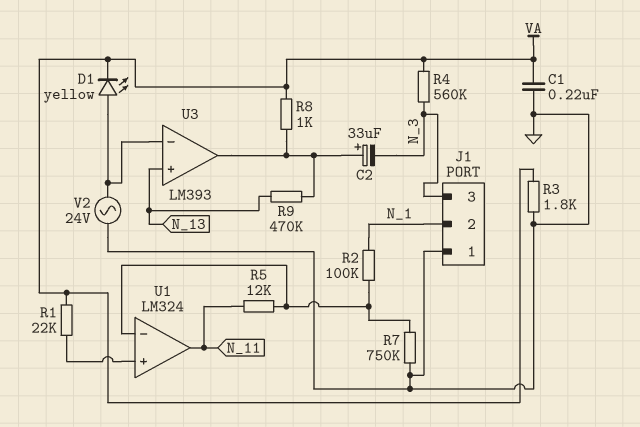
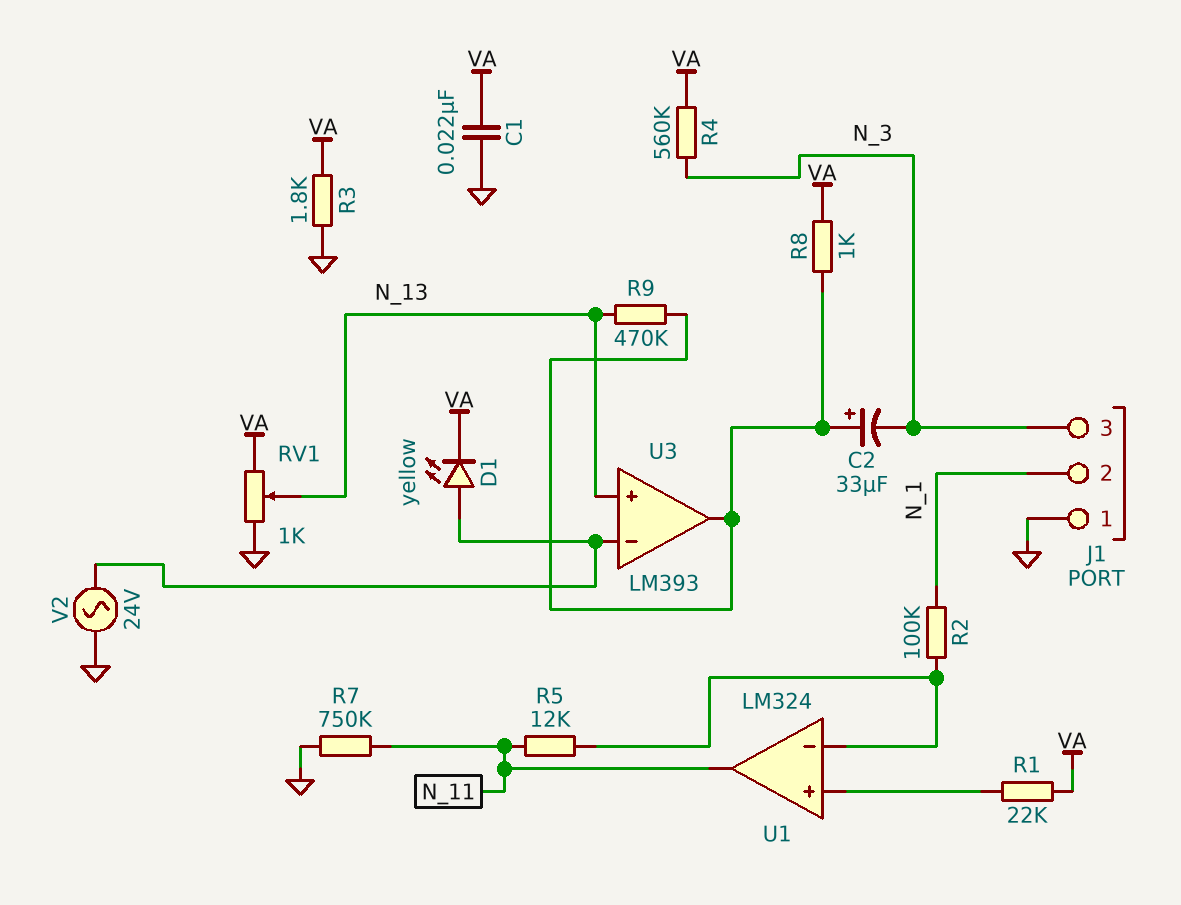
C1: 220nF (GND, VA) -> 22nF (GND, VA)
R7: 750k (GND, U1/in-) -> 750k (GND, N_11)
RV1: none -> 1k (GND, VA, wiper N_13)

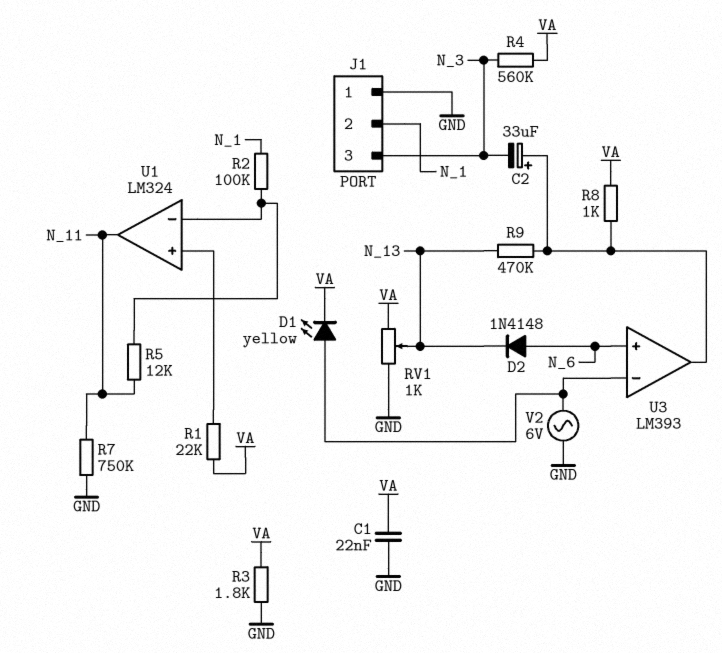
D2: none -> diode 1N4148 (A N_6, K N_13)
U3 pin in+: N_13 -> N_6
V2: AC 24V (GND, U3/in-) -> AC 6V (GND, U3/in-)

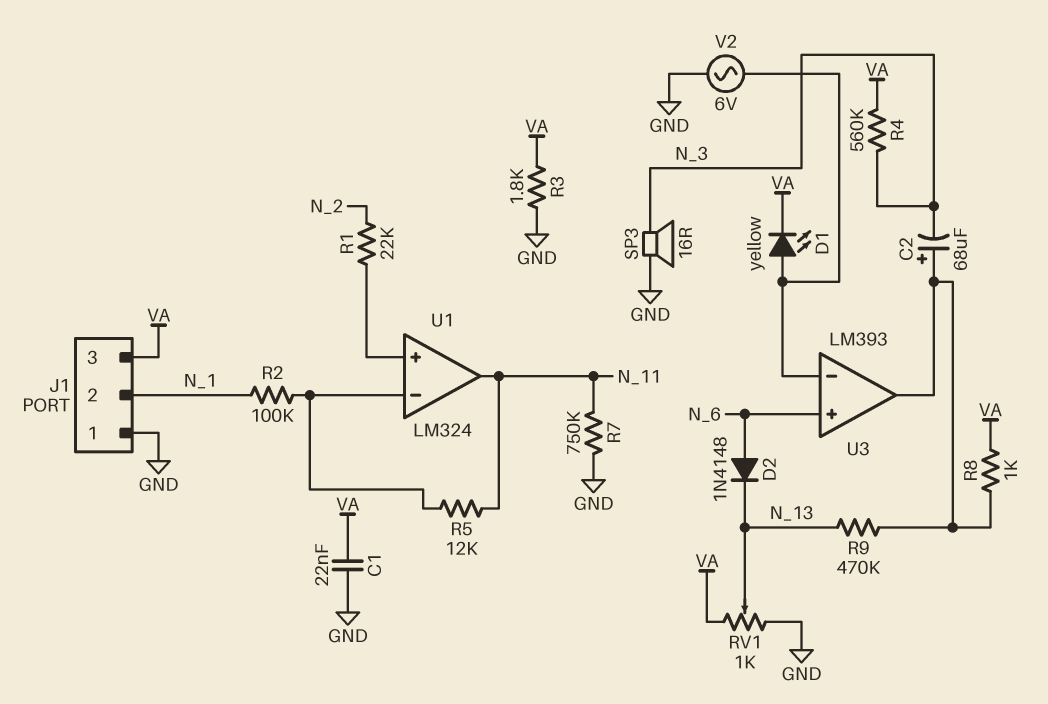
C2: 33uF (plus U3/out, minus N_3) -> 68uF (plus U3/out, minus N_3)
J1 pin 3: N_3 -> VA
R1: 22k (U1/in+, VA) -> 22k (N_2, U1/in+)
SP3: none -> speaker 16R (GND, N_3)

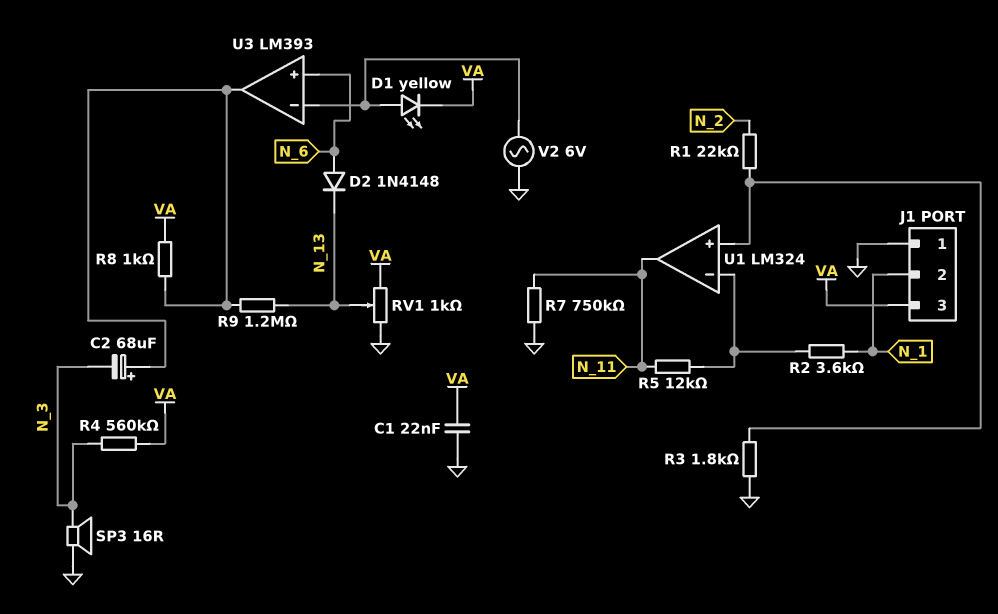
R2: 100k (N_1, U1/in-) -> 3.6k (N_1, U1/in-)
R3: 1.8k (GND, VA) -> 1.8k (GND, U1/in+)
R9: 470k (N_13, U3/out) -> 1.2M (N_13, U3/out)

